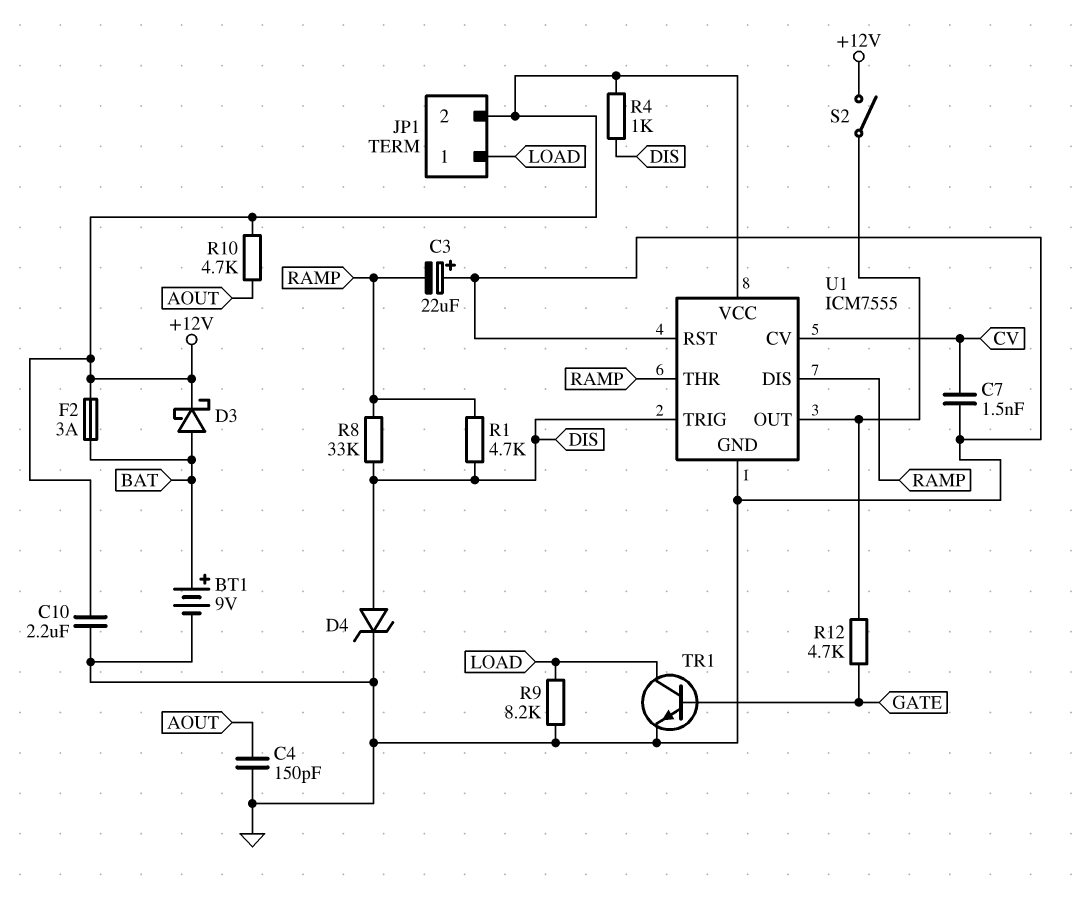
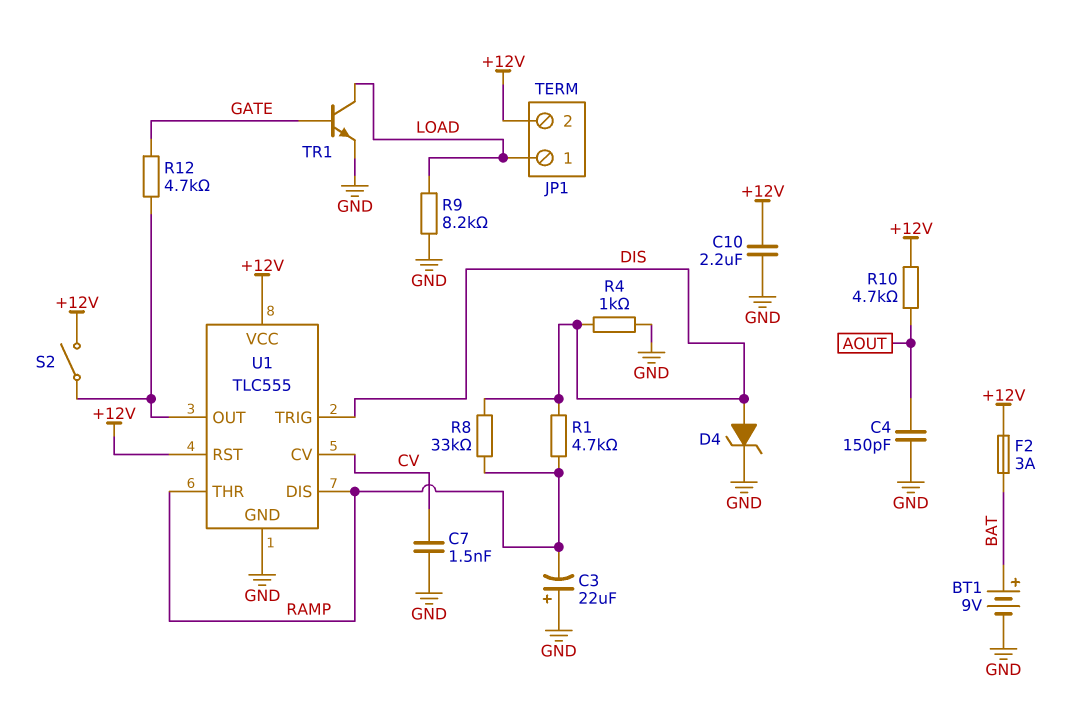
D3: schottky (A BAT, K +12V) -> none
R4: 1k (+12V, DIS) -> 1k (DIS, GND)
U1: ICM7555 -> TLC555
U1 pin RST: GND -> +12V

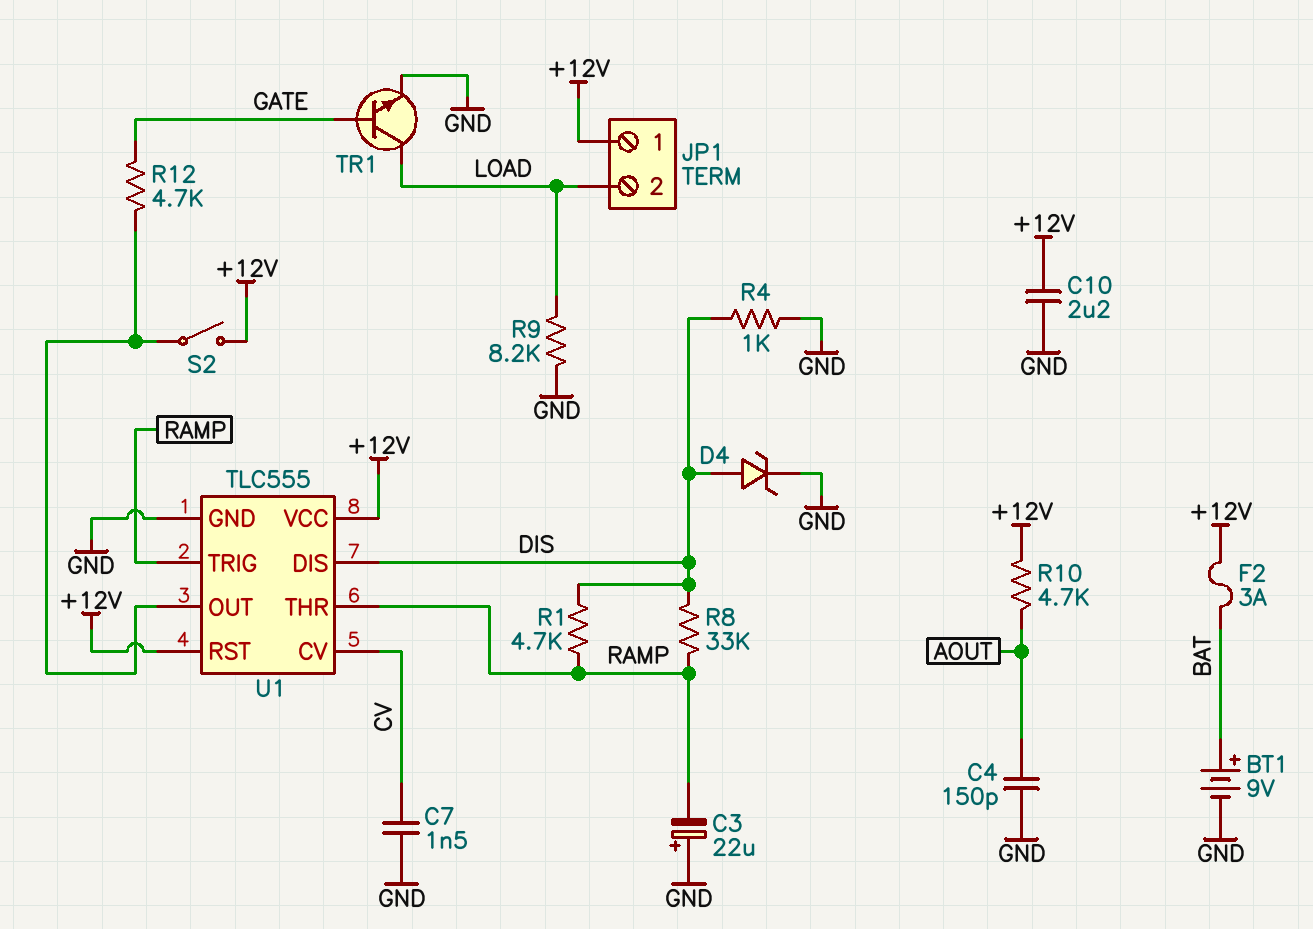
JP1 pin 1: LOAD -> +12V
JP1 pin 2: +12V -> LOAD
U1 pin DIS: RAMP -> DIS
U1 pin TRIG: DIS -> RAMP

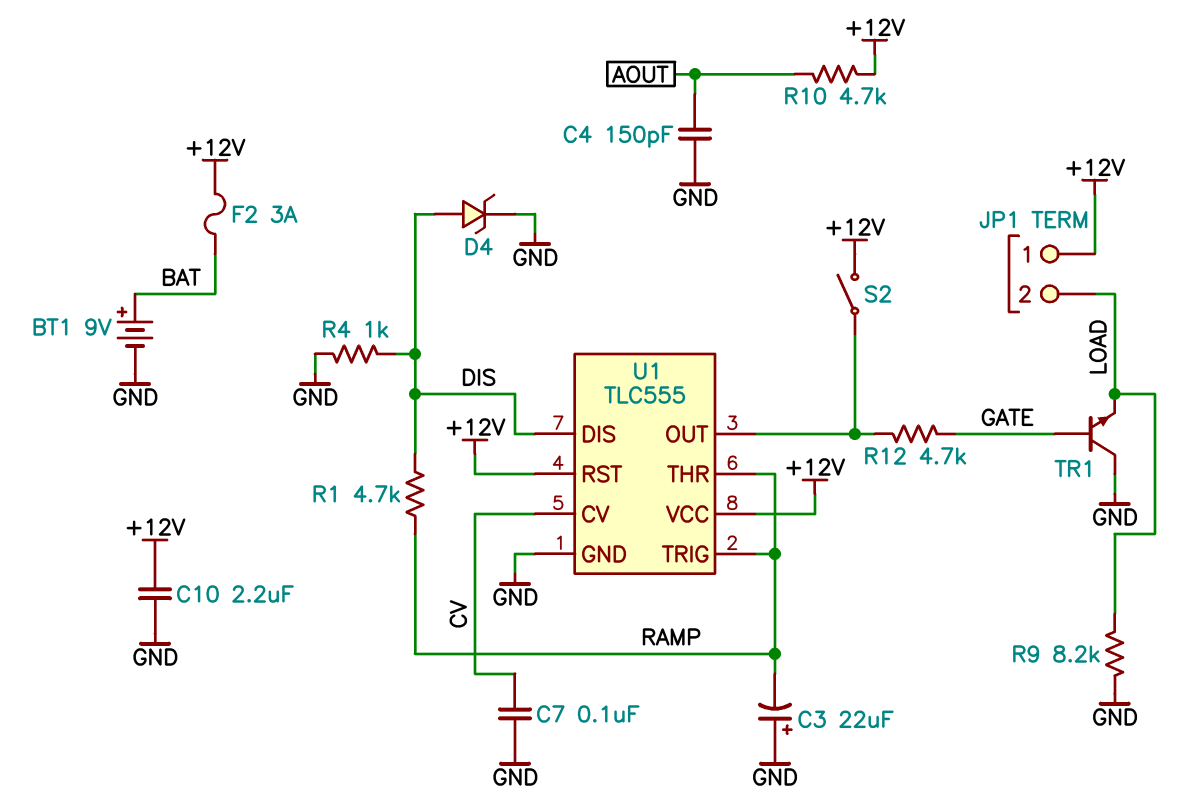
C7: 1.5nF (CV, GND) -> 100nF (CV, GND)
R8: 33k (DIS, RAMP) -> none
TR1: NPN (B GATE, C LOAD, E GND) -> NPN (B GATE, C GND, E LOAD)

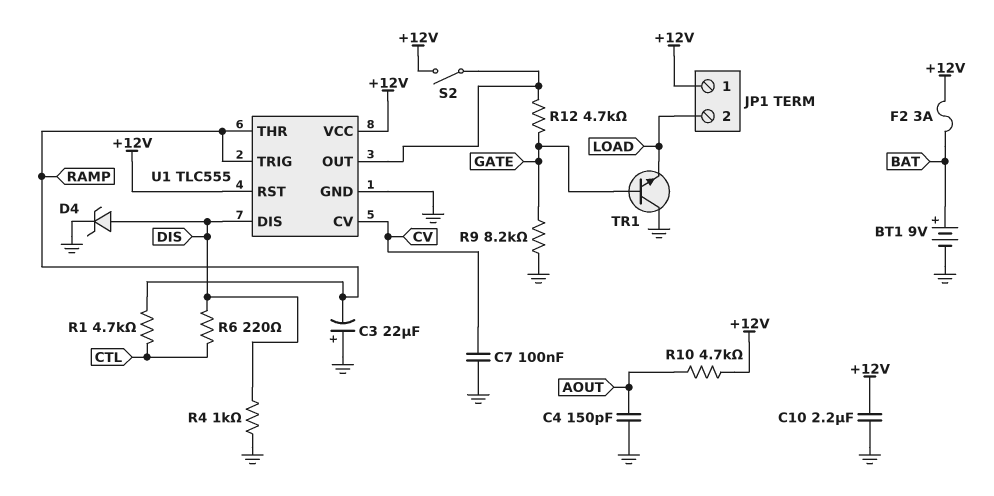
R1: 4.7k (DIS, RAMP) -> 4.7k (CTL, RAMP)
R6: none -> 220 (CTL, DIS)
R9: 8.2k (GND, LOAD) -> 8.2k (GATE, GND)

